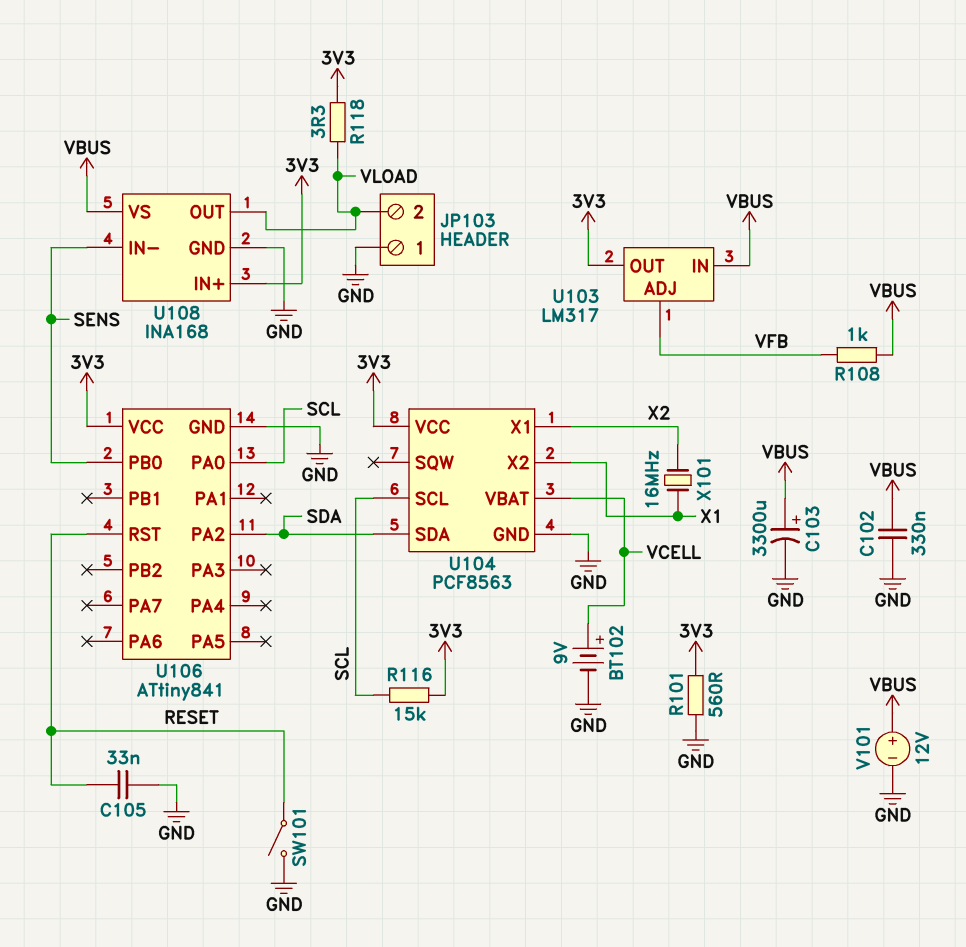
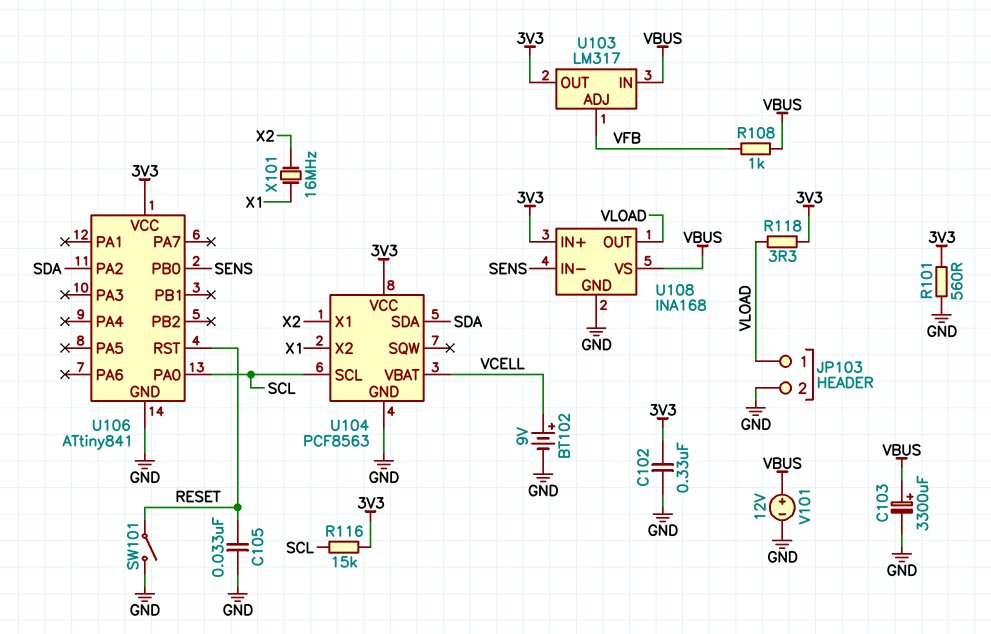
C102: 330nF (GND, VBUS) -> 330nF (3V3, GND)
JP103 pin 1: GND -> VLOAD
JP103 pin 2: VLOAD -> GND

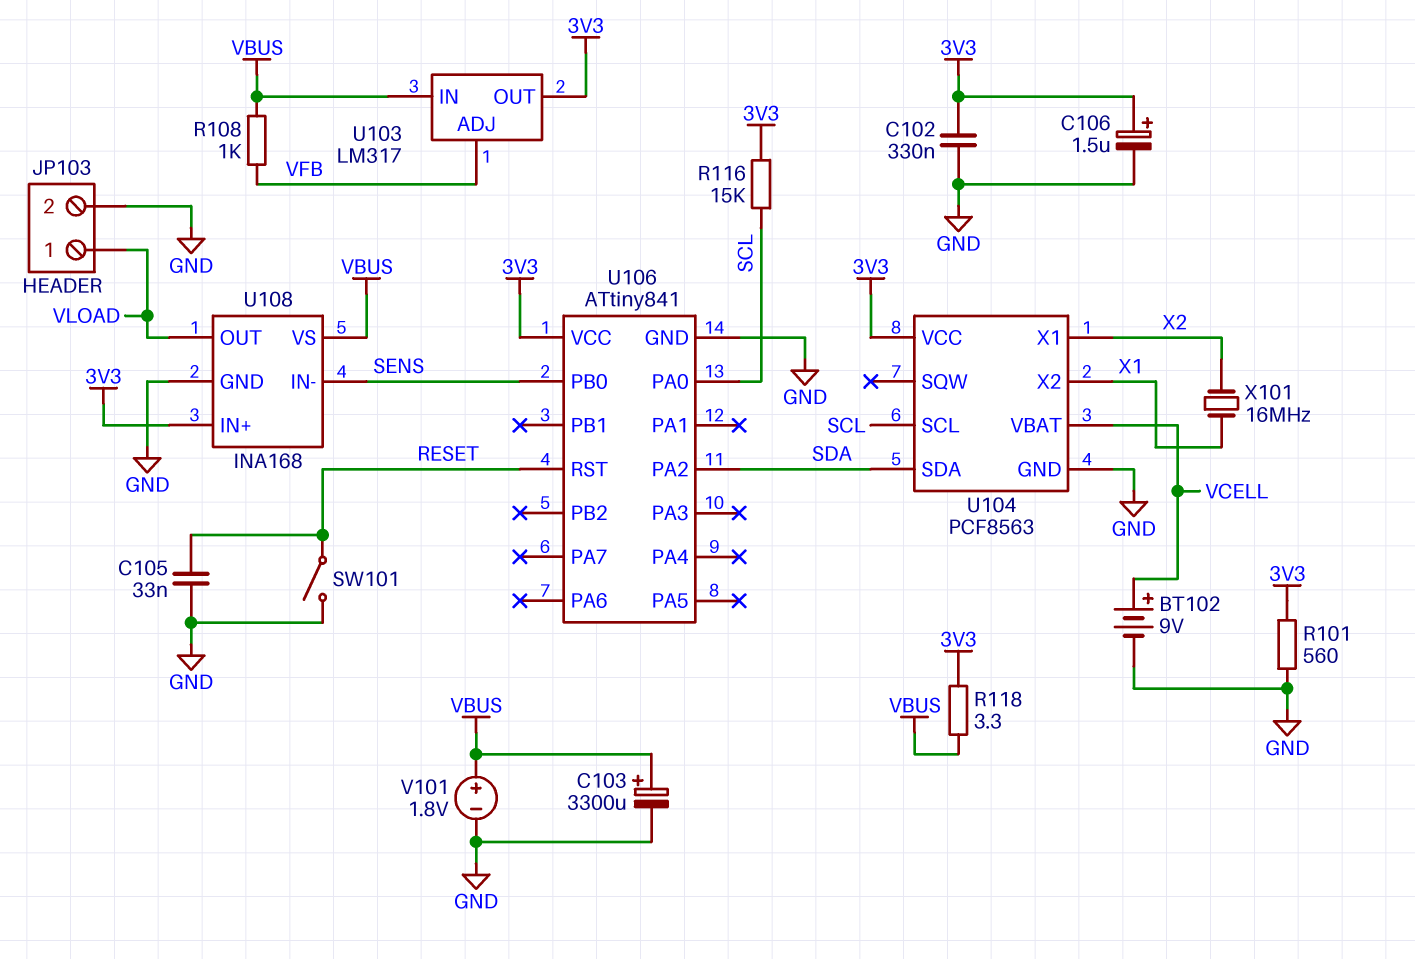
C106: none -> 1.5uF (plus 3V3, minus GND)
R118: 3.3 (3V3, VLOAD) -> 3.3 (3V3, VBUS)
V101: 12V (plus VBUS, minus GND) -> 1.8V (plus VBUS, minus GND)

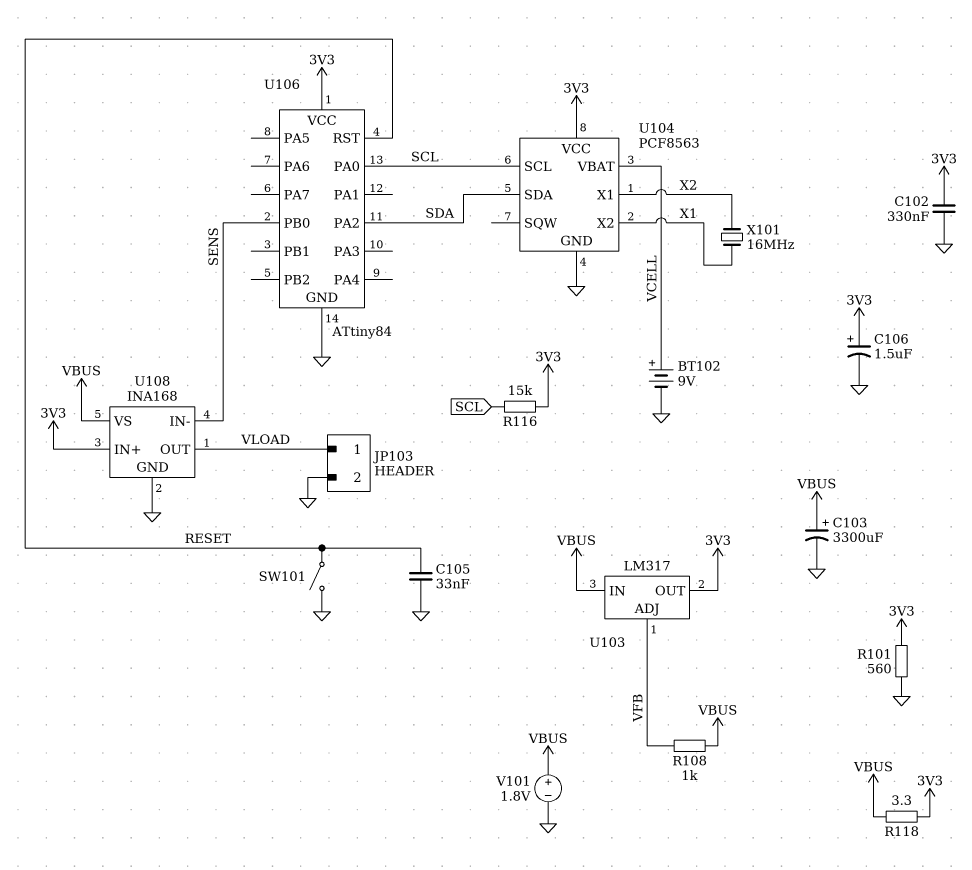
U106: ATtiny841 -> ATtiny84

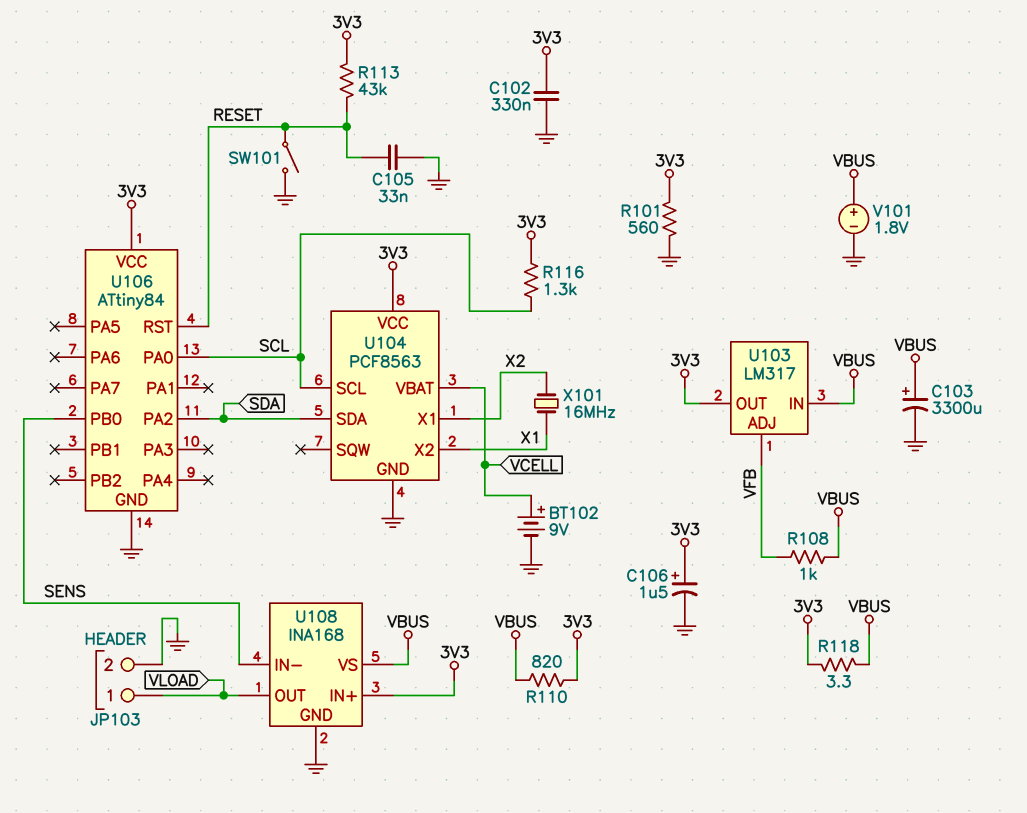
R110: none -> 820 (3V3, VBUS)
R113: none -> 43k (3V3, RESET)
R116: 15k (3V3, SCL) -> 1.3k (3V3, SCL)

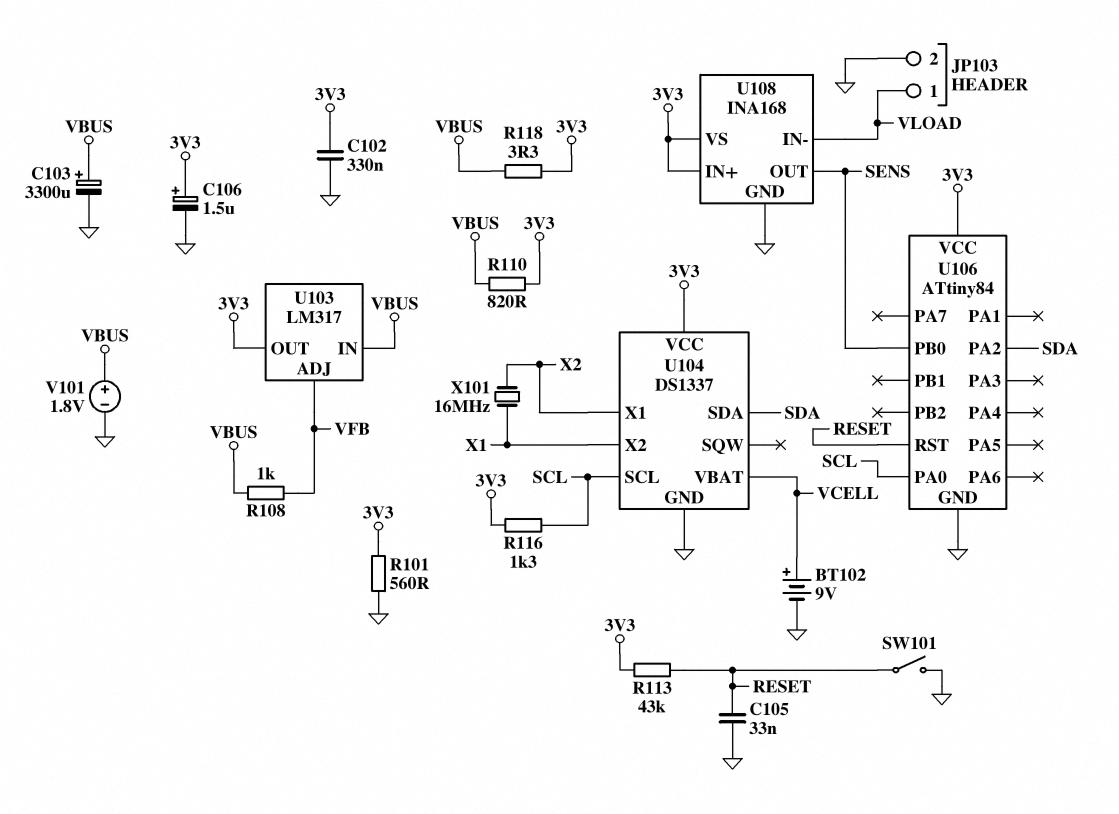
U104: PCF8563 -> DS1337
U108 pin IN-: SENS -> VLOAD
U108 pin OUT: VLOAD -> SENS
U108 pin VS: VBUS -> 3V3

